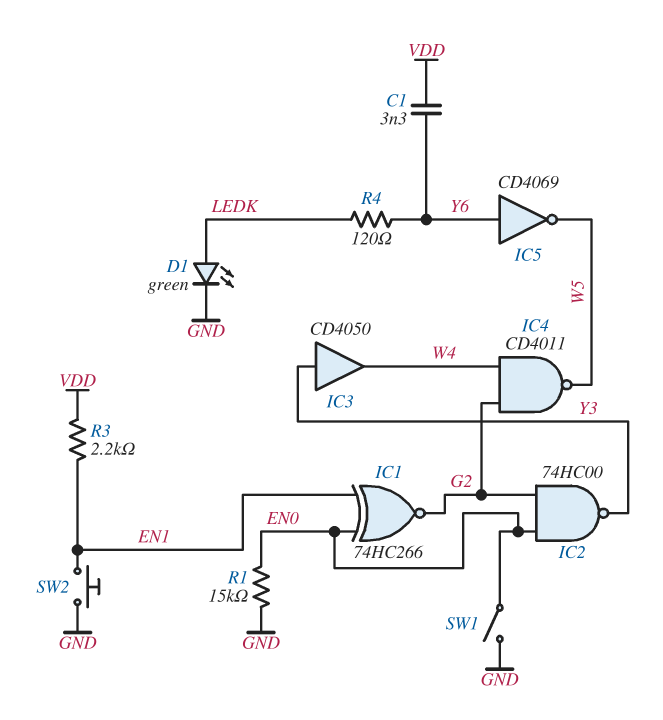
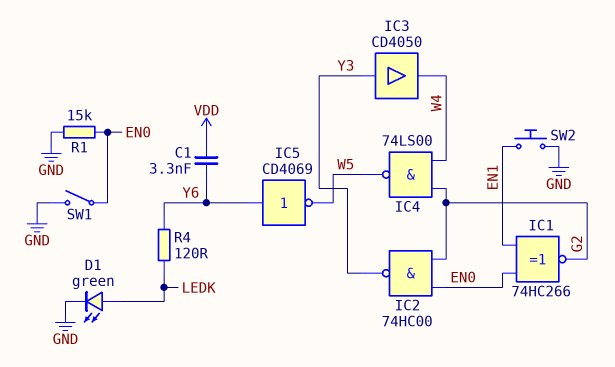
IC4: NAND CD4011 (in G2, in W4, out W5) -> NAND 74LS00 (in G2, in W4, out W5)
R3: 2.2k (EN1, VDD) -> none

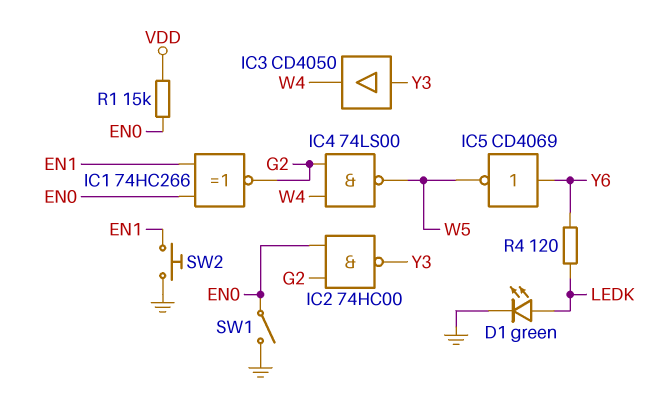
C1: 3.3nF (VDD, Y6) -> none
R1: 15k (EN0, GND) -> 15k (EN0, VDD)

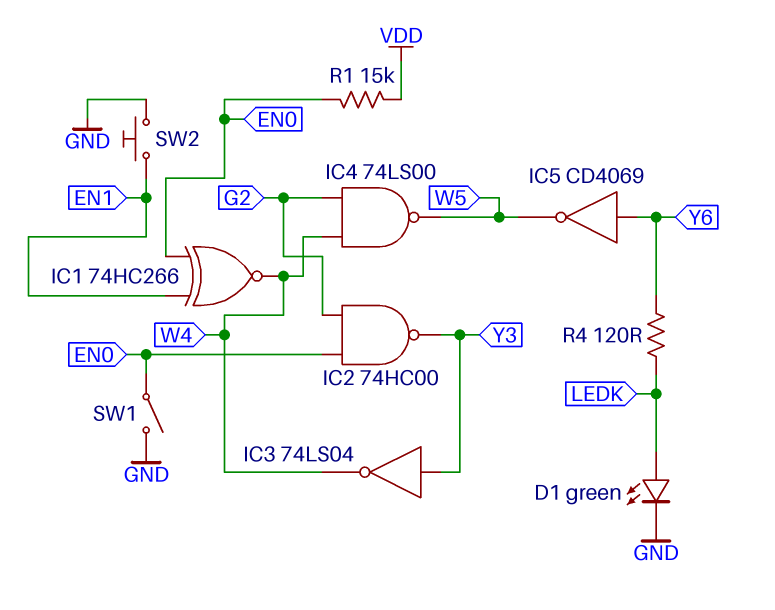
IC1: XNOR 74HC266 (in EN0, in EN1, out G2) -> XNOR 74HC266 (in EN0, in EN1, out W4)
IC3: buffer CD4050 (in Y3, out W4) -> NOT 74LS04 (in Y3, out W4)

